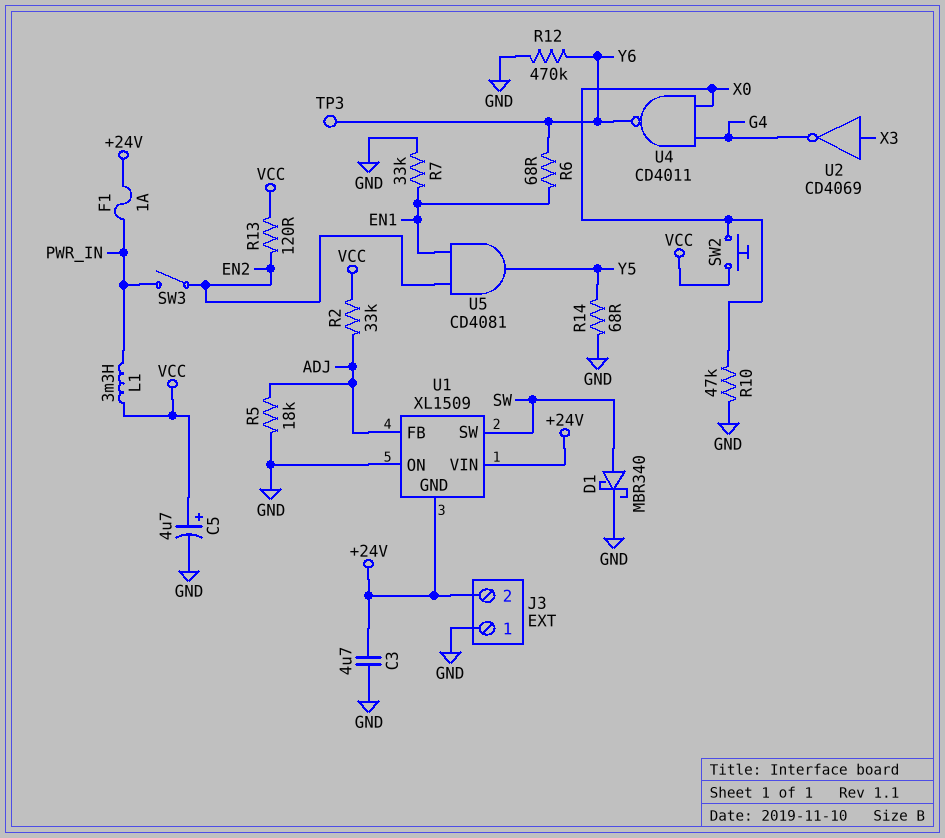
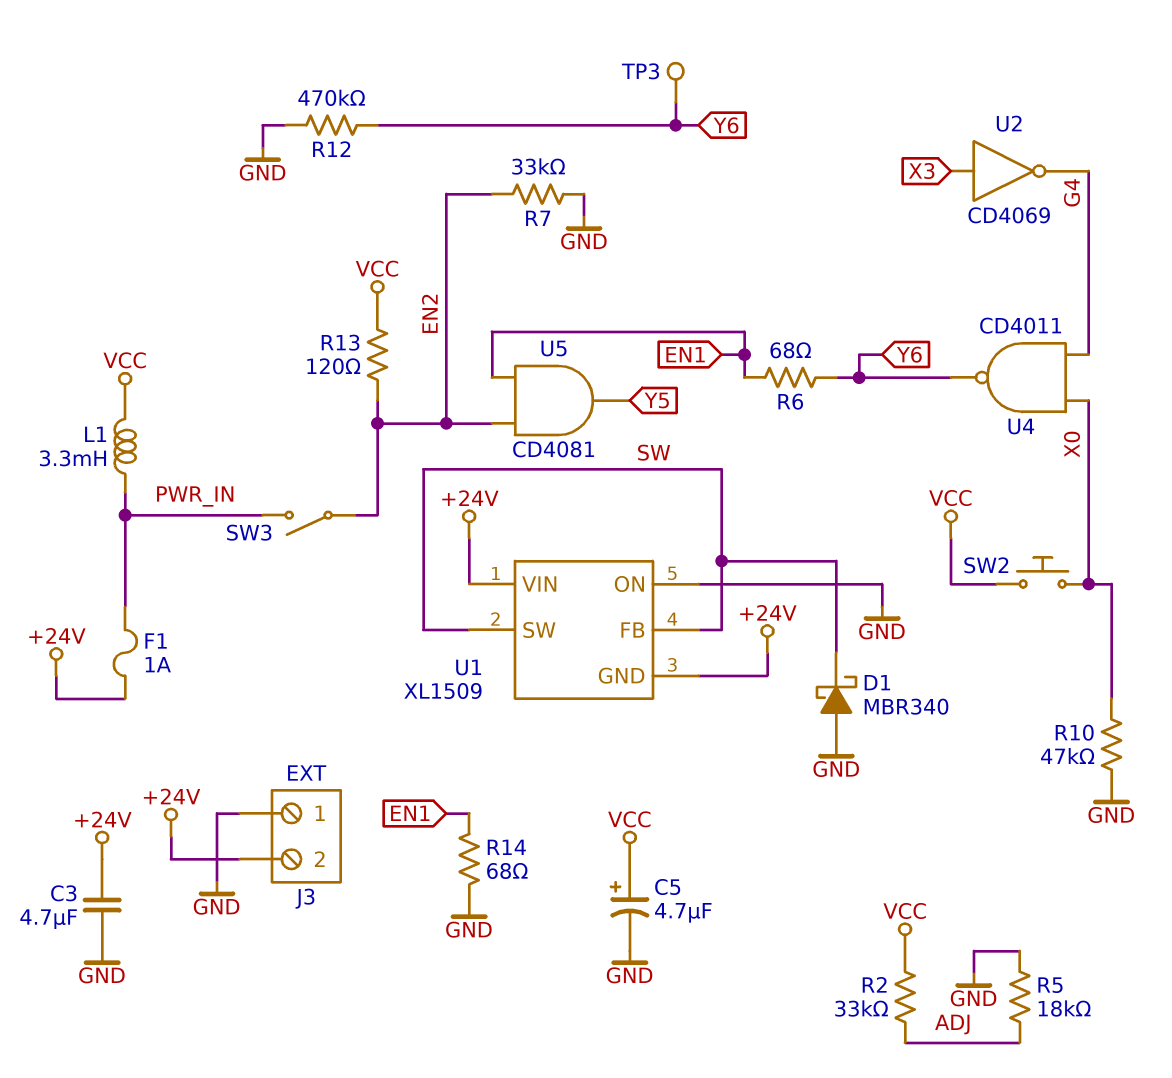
D1: schottky MBR340 (A SW, K GND) -> schottky MBR340 (A GND, K SW)
R7: 33k (EN1, GND) -> 33k (EN2, GND)
R14: 68 (GND, Y5) -> 68 (EN1, GND)
U1 pin FB: ADJ -> SW

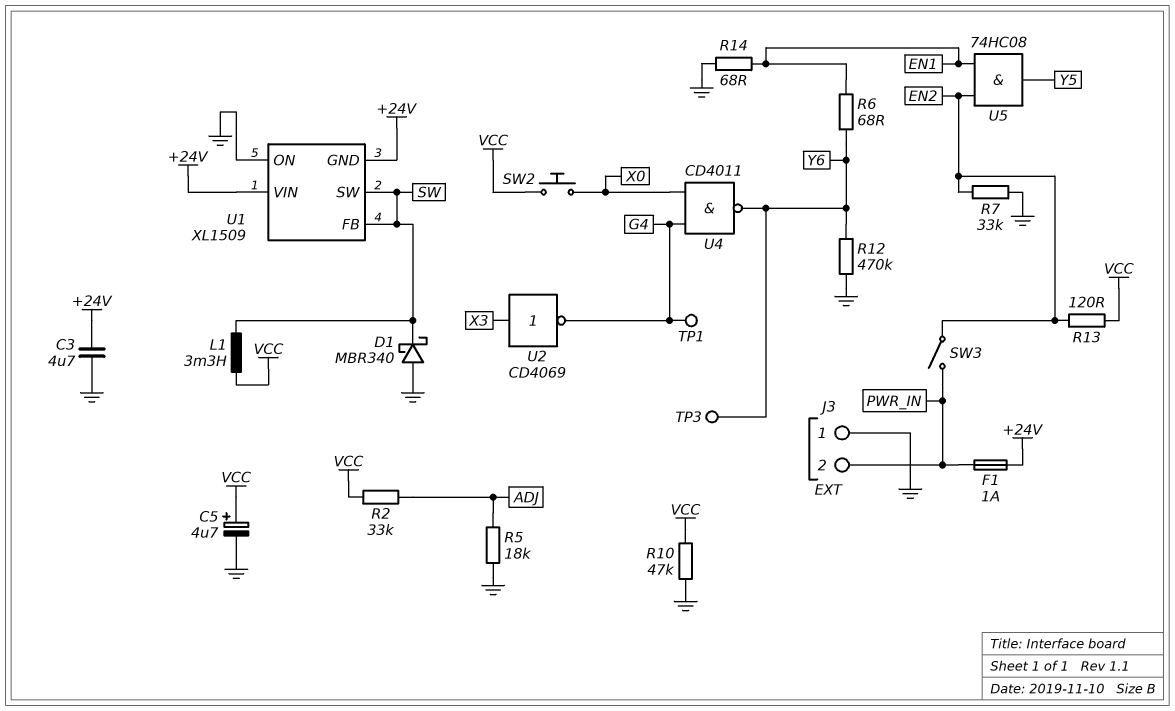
J3 pin 2: +24V -> PWR_IN
L1: 3.3mH (PWR_IN, VCC) -> 3.3mH (SW, VCC)
R10: 47k (GND, X0) -> 47k (GND, VCC)
TP1: none -> test point (G4)
U5: AND CD4081 (in EN1, in EN2, out Y5) -> AND 74HC08 (in EN1, in EN2, out Y5)

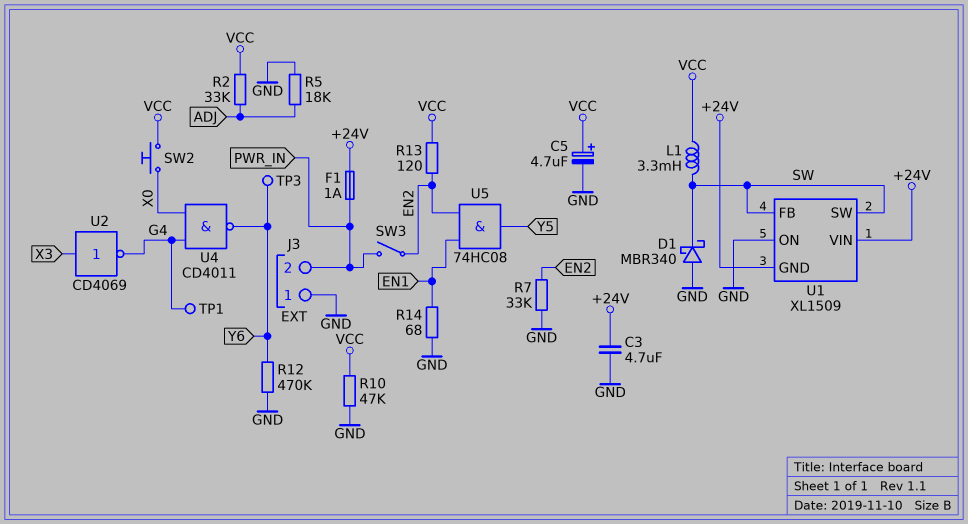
R6: 68 (EN1, Y6) -> none

